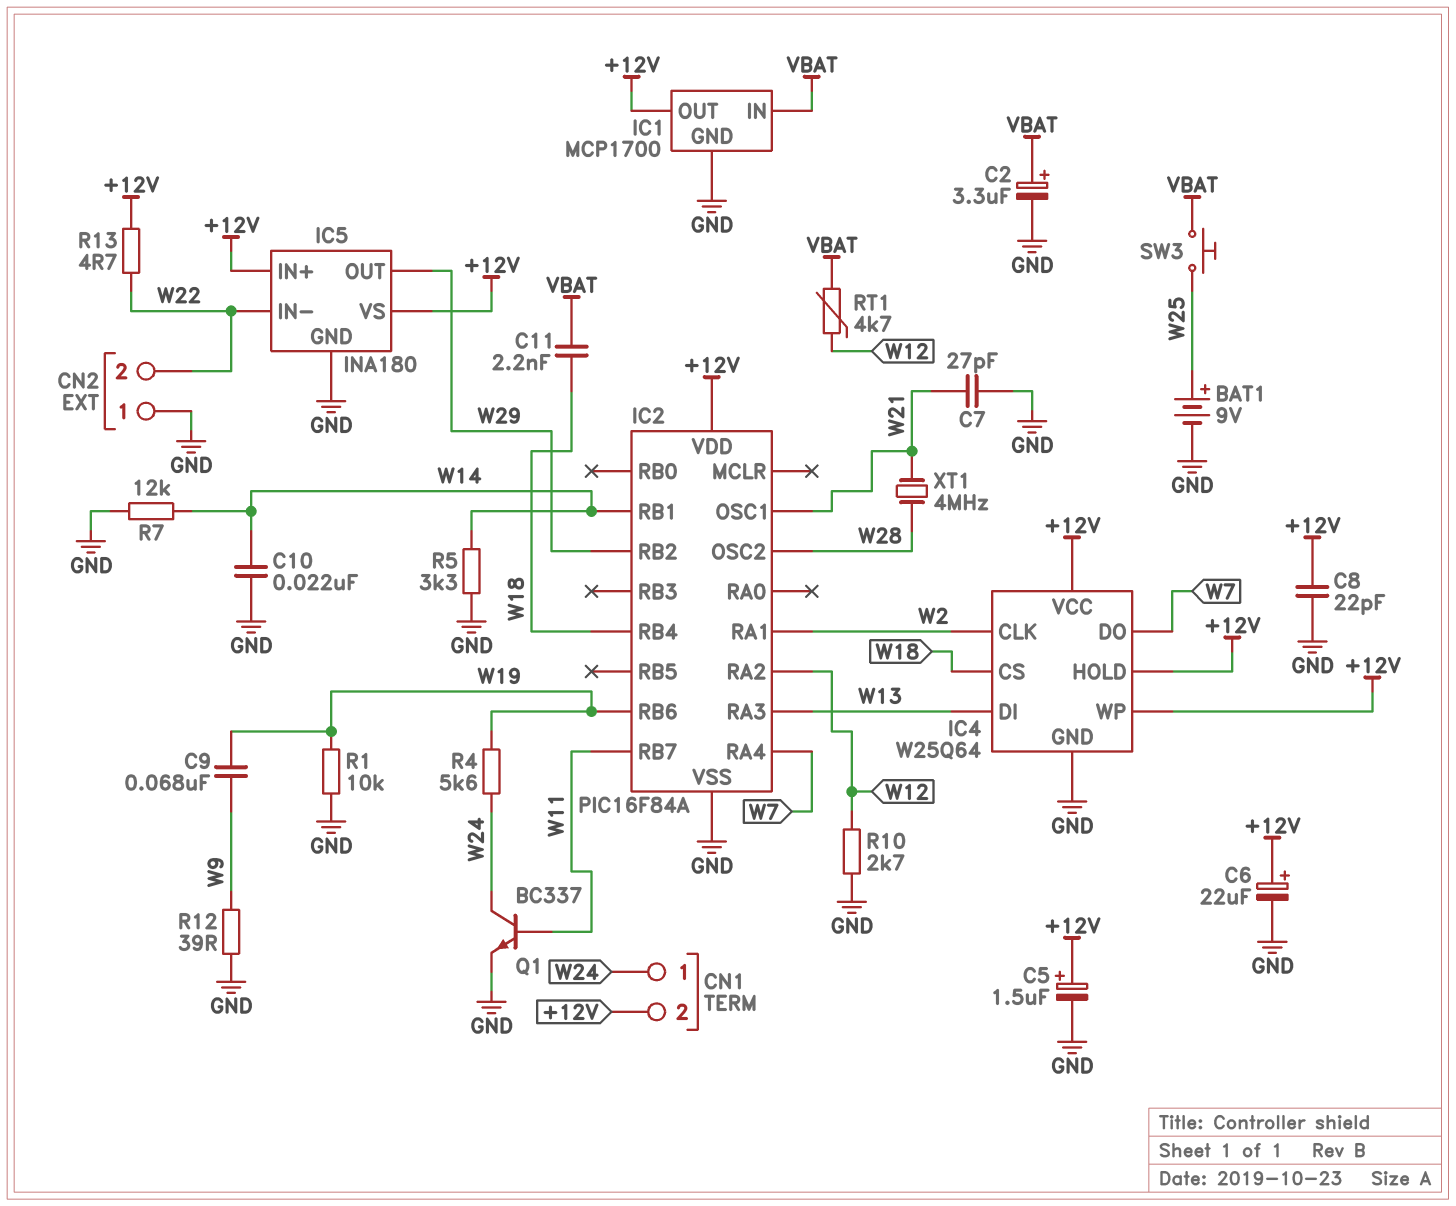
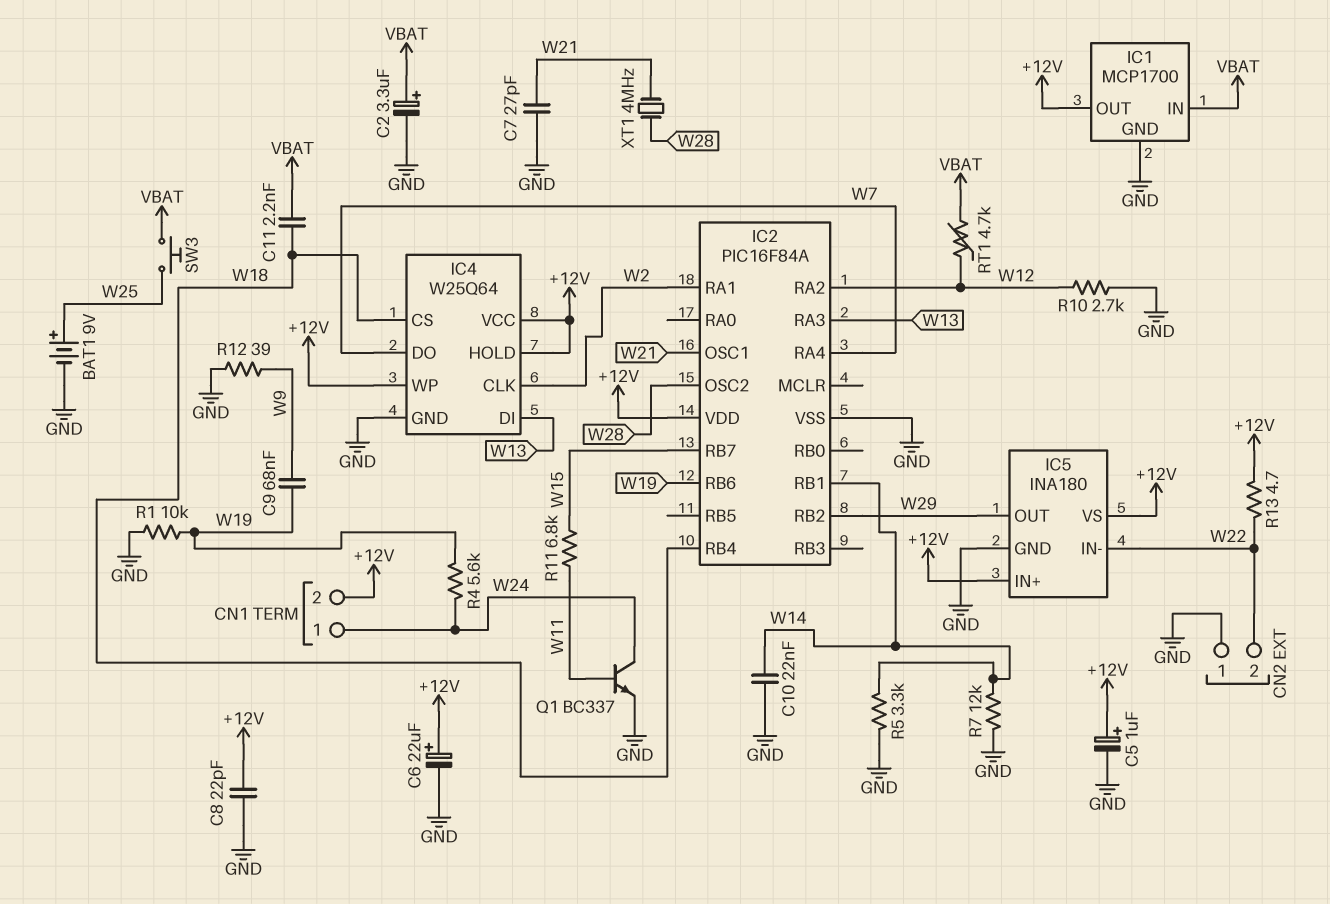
C5: 1.5uF (plus +12V, minus GND) -> 1uF (plus +12V, minus GND)
IC2 pin RB7: W11 -> W15
R11: none -> 6.8k (W11, W15)

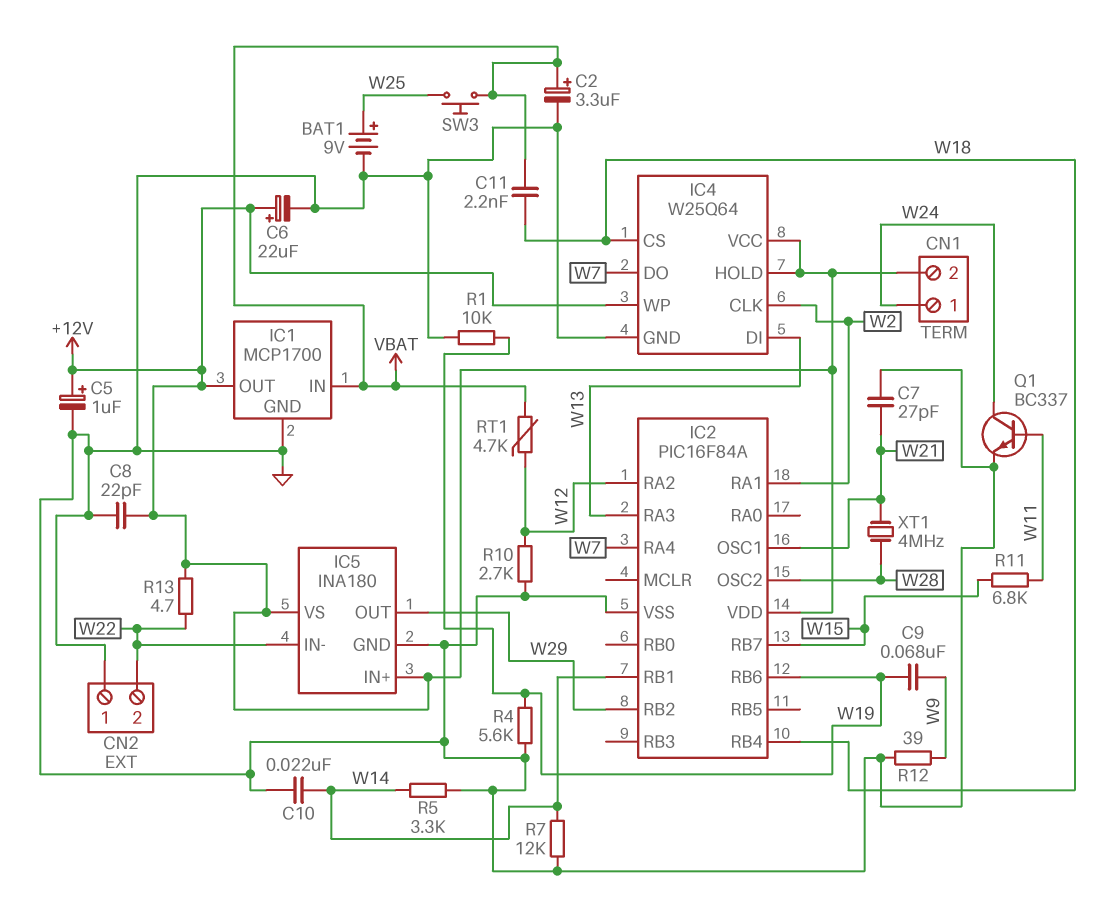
R4: 5.6k (W19, W24) -> 5.6k (GND, W19)

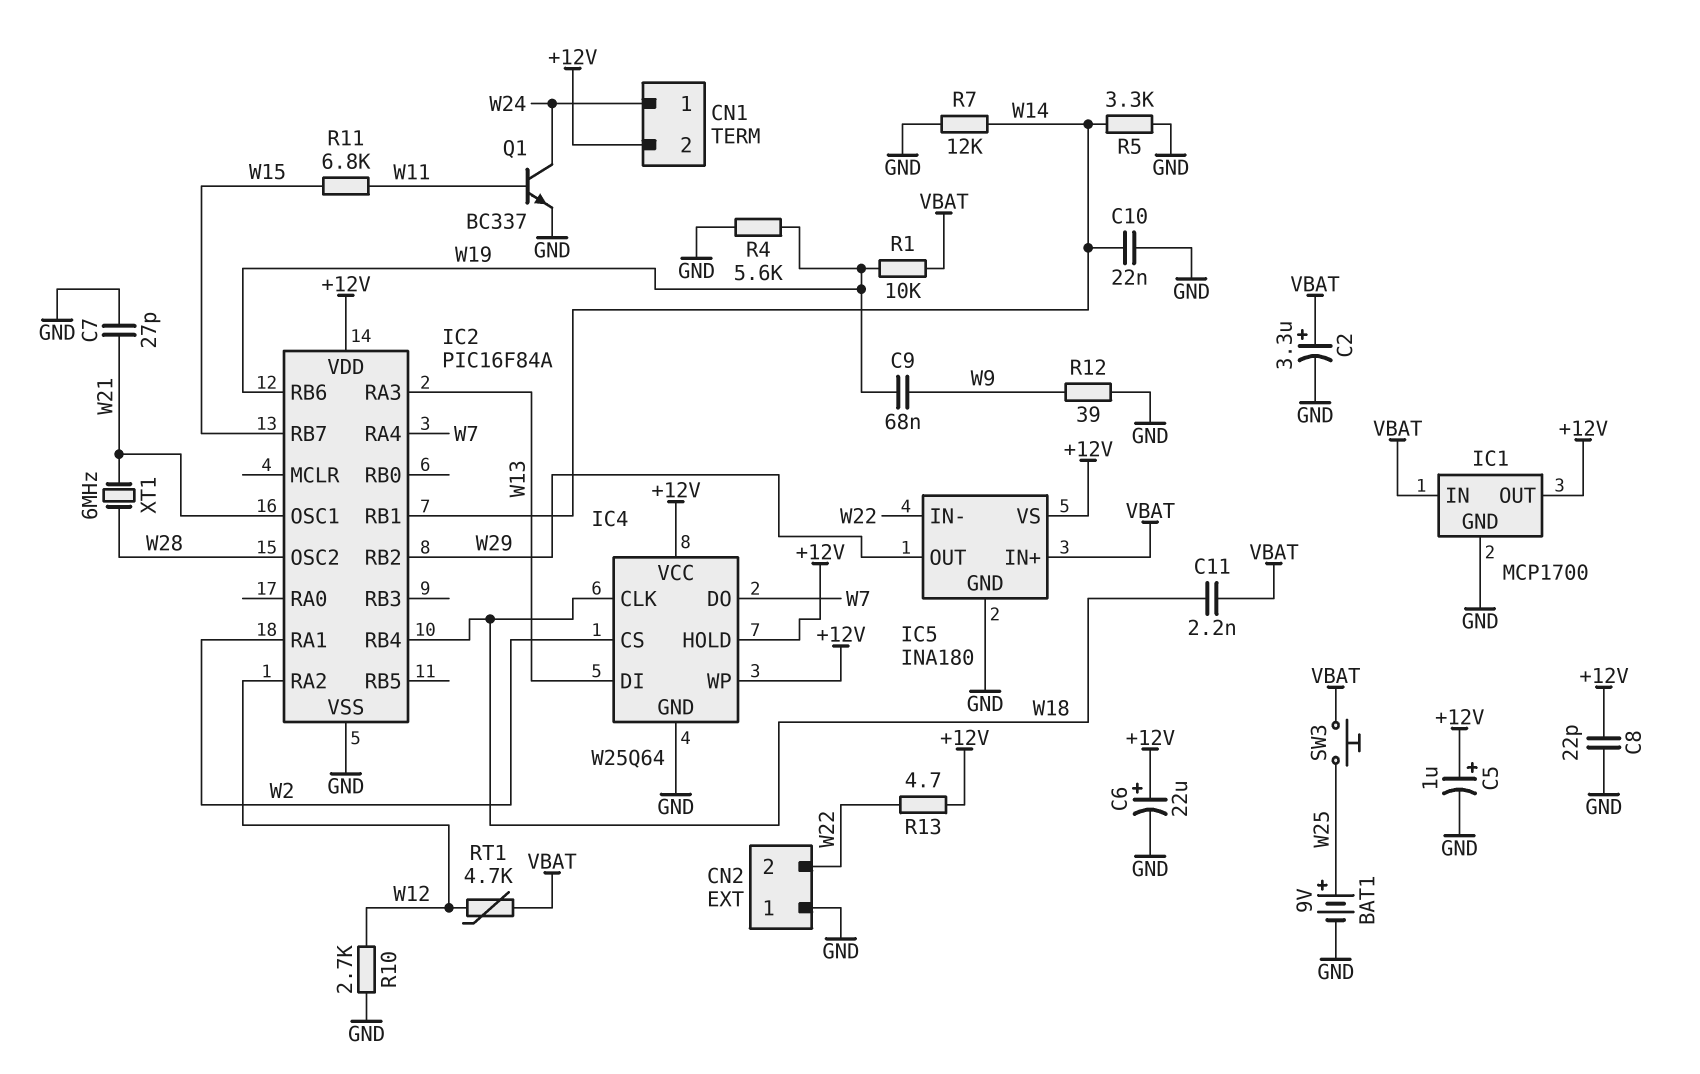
IC4 pin CLK: W2 -> W18
IC4 pin CS: W18 -> W2
IC5 pin IN+: +12V -> VBAT
R1: 10k (GND, W19) -> 10k (VBAT, W19)
XT1: 4MHz (W21, W28) -> 6MHz (W21, W28)

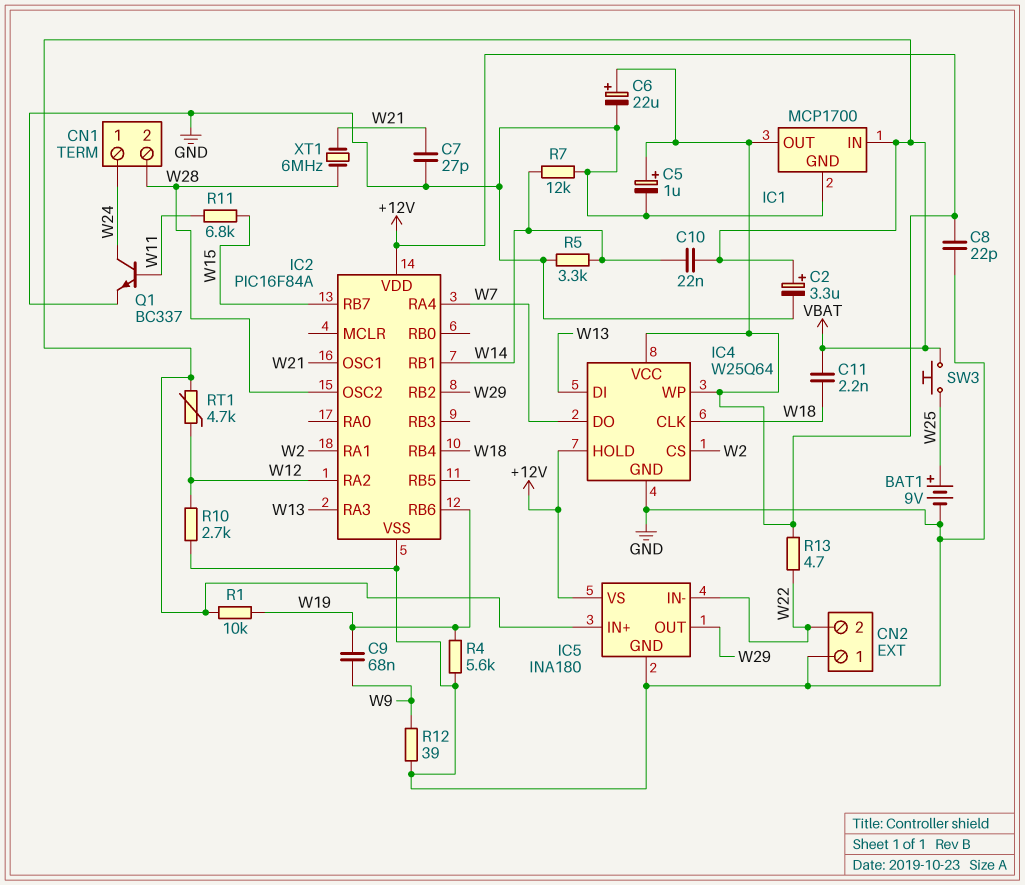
C10: 22nF (GND, W14) -> 22nF (VBAT, W14)
CN1 pin 2: +12V -> W28

